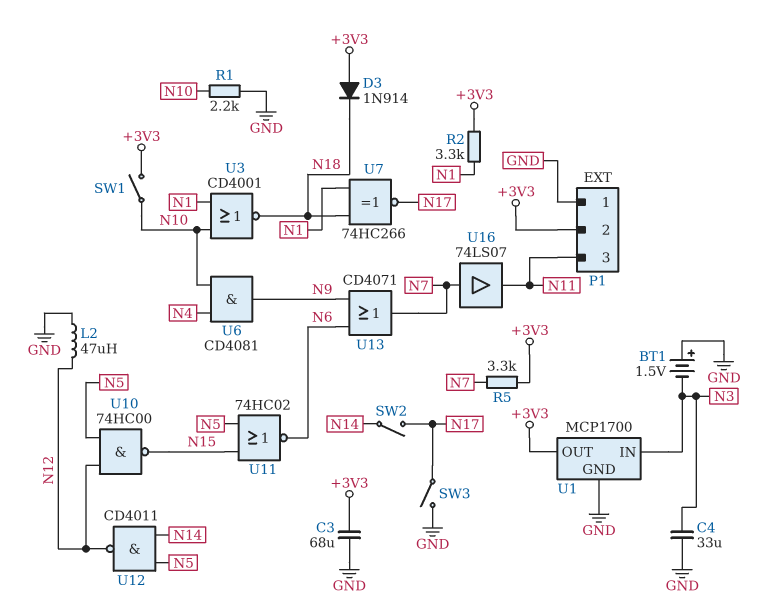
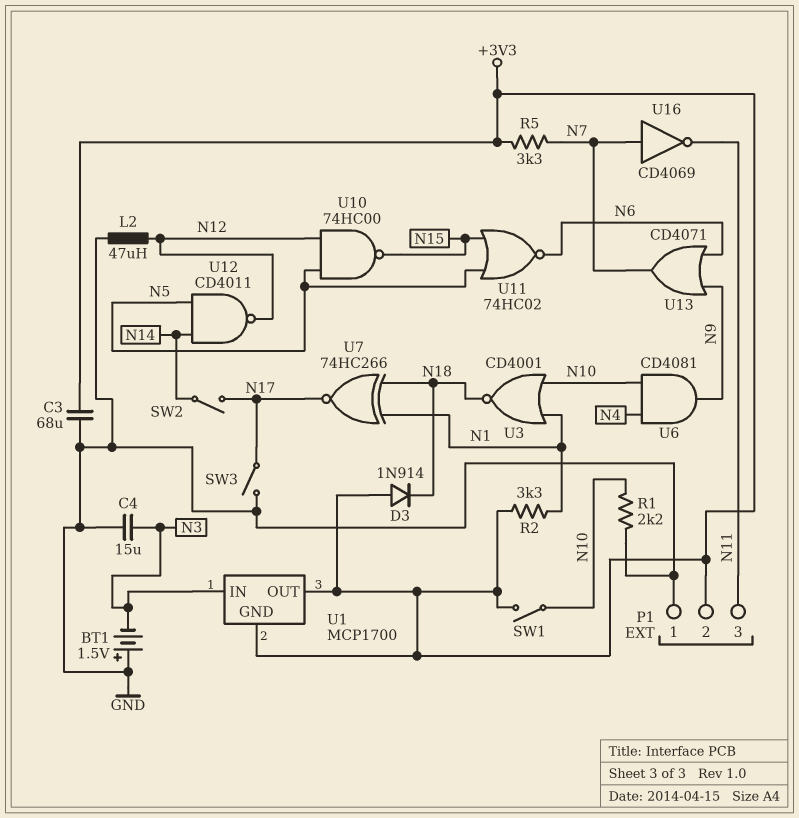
C4: 33uF (GND, N3) -> 15uF (GND, N3)
U1 pin GND: GND -> +3V3
U16: buffer 74LS07 (in N7, out N11) -> NOT CD4069 (in N7, out N11)

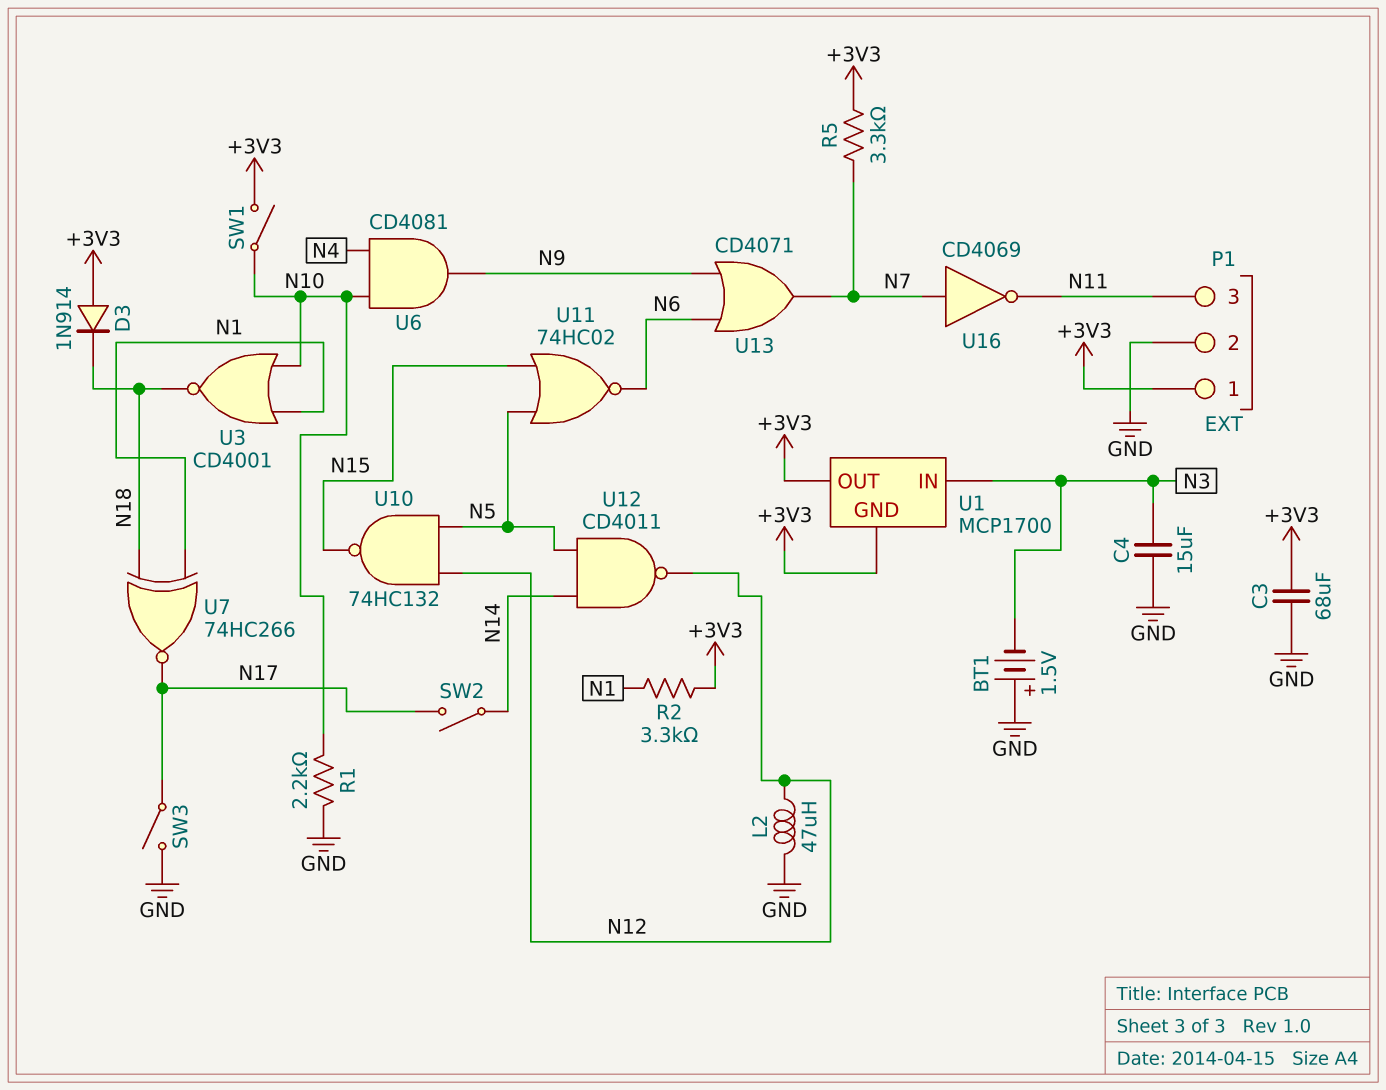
P1 pin 1: GND -> +3V3
P1 pin 2: +3V3 -> GND
U10: NAND 74HC00 (in N5, in N12, out N15) -> NAND 74HC132 (in N5, in N12, out N15)

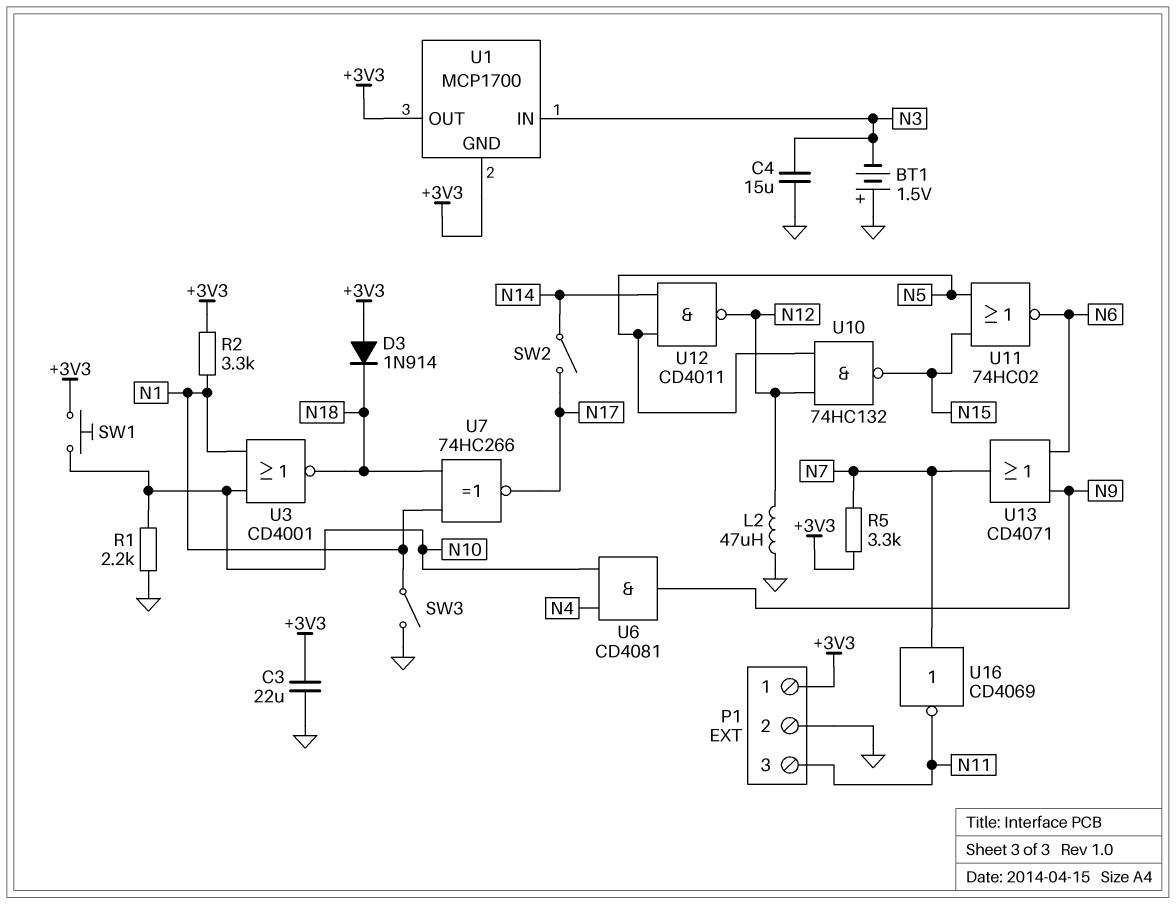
C3: 68uF (+3V3, GND) -> 22uF (+3V3, GND)
SW1: switch (+3V3, N10) -> button (+3V3, N10)
SW3: switch (GND, N17) -> switch (GND, N1)

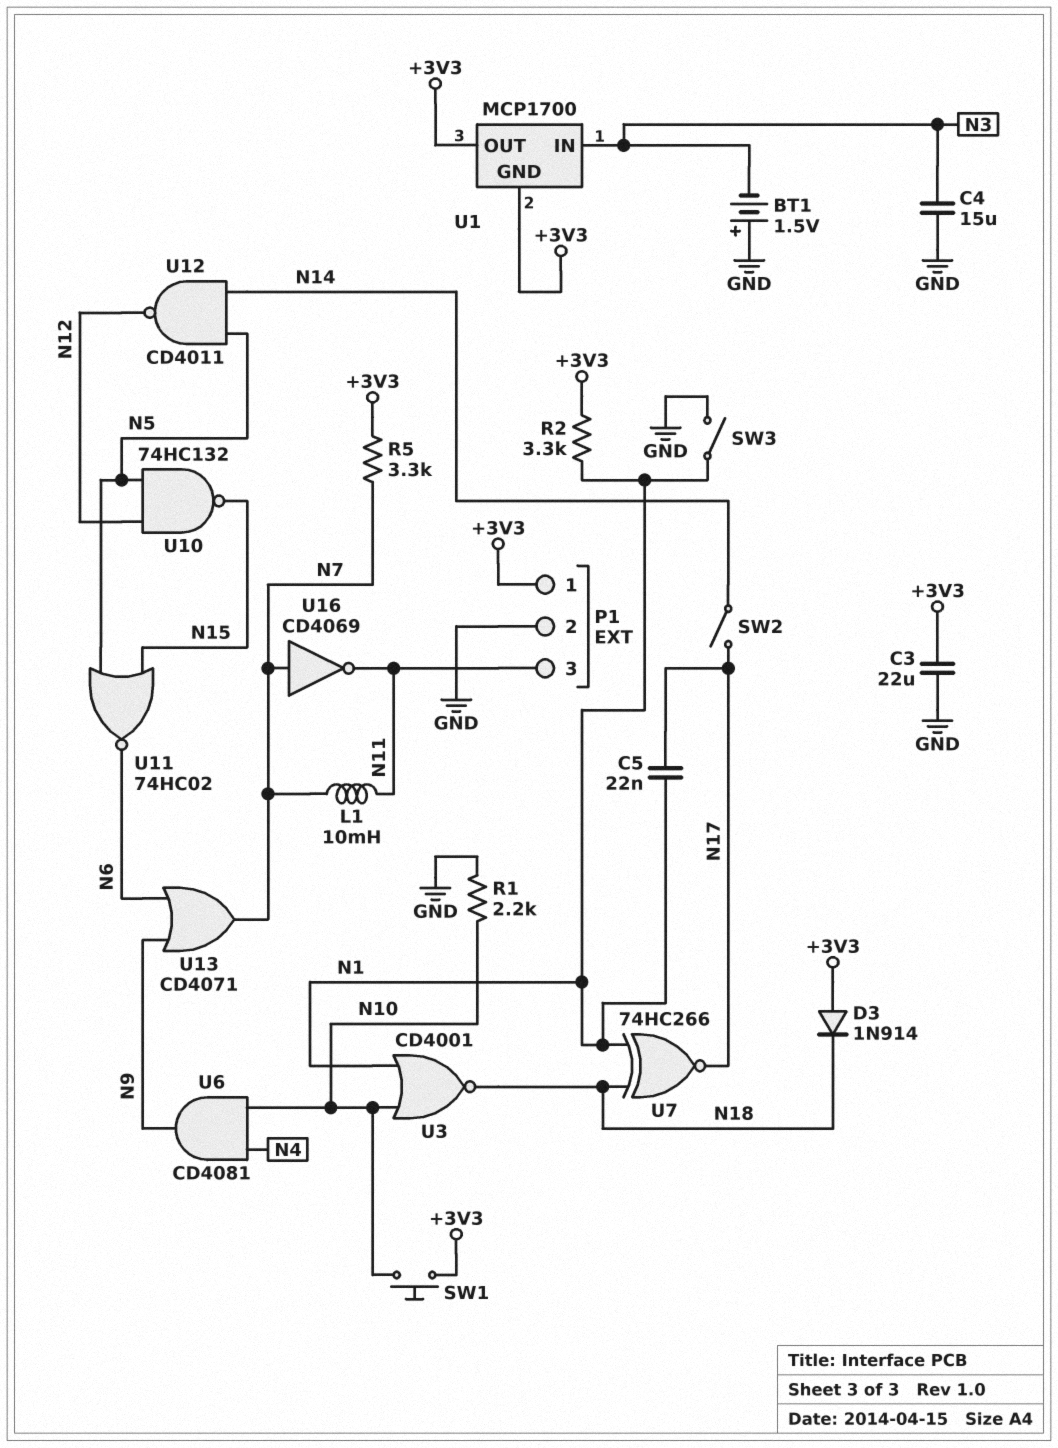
C5: none -> 22nF (N1, N17)
L1: none -> 10mH (N7, N11)
L2: 47uH (GND, N12) -> none

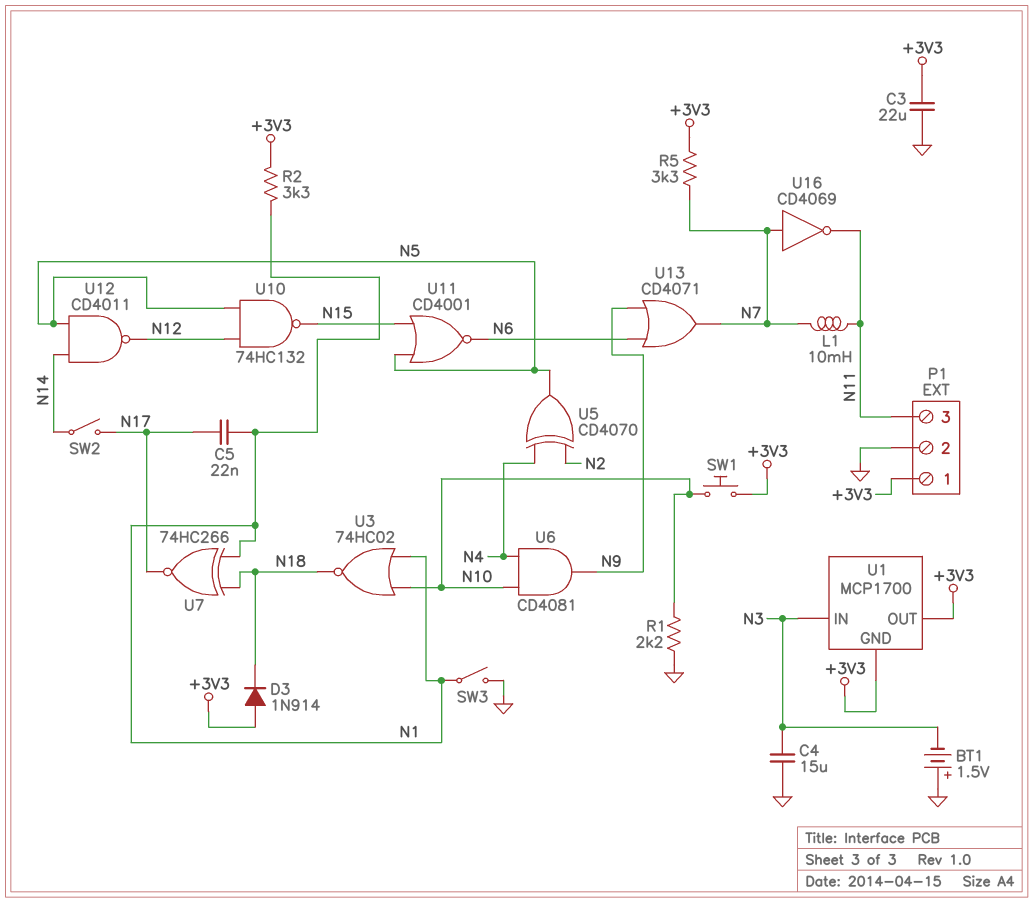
U3: NOR CD4001 (in N1, in N10, out N18) -> NOR 74HC02 (in N1, in N10, out N18)
U5: none -> XOR CD4070 (in N2, in N4, out N5)
U11: NOR 74HC02 (in N5, in N15, out N6) -> NOR CD4001 (in N5, in N15, out N6)

